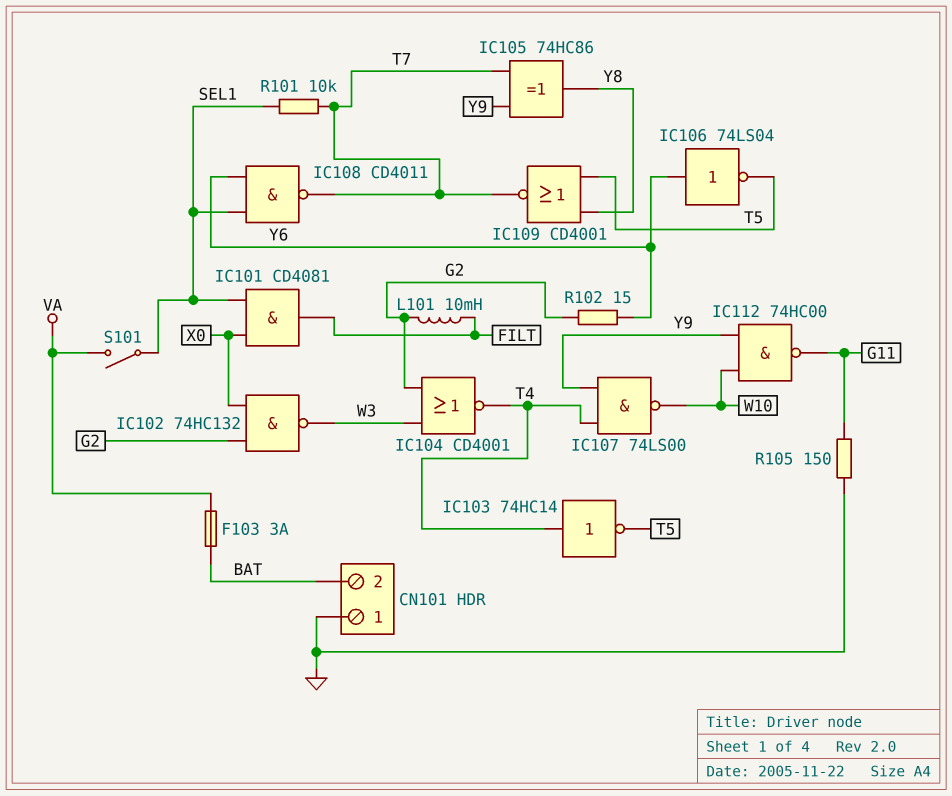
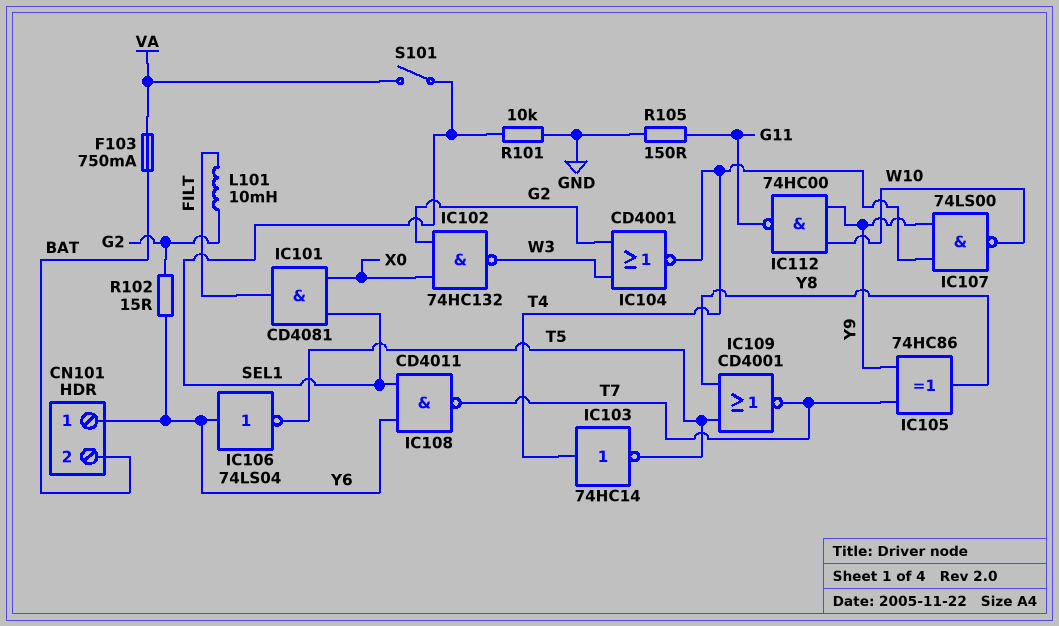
CN101 pin 1: GND -> Y6
F103: 3A (BAT, VA) -> 750mA (BAT, VA)
R101: 10k (SEL1, T7) -> 10k (GND, SEL1)

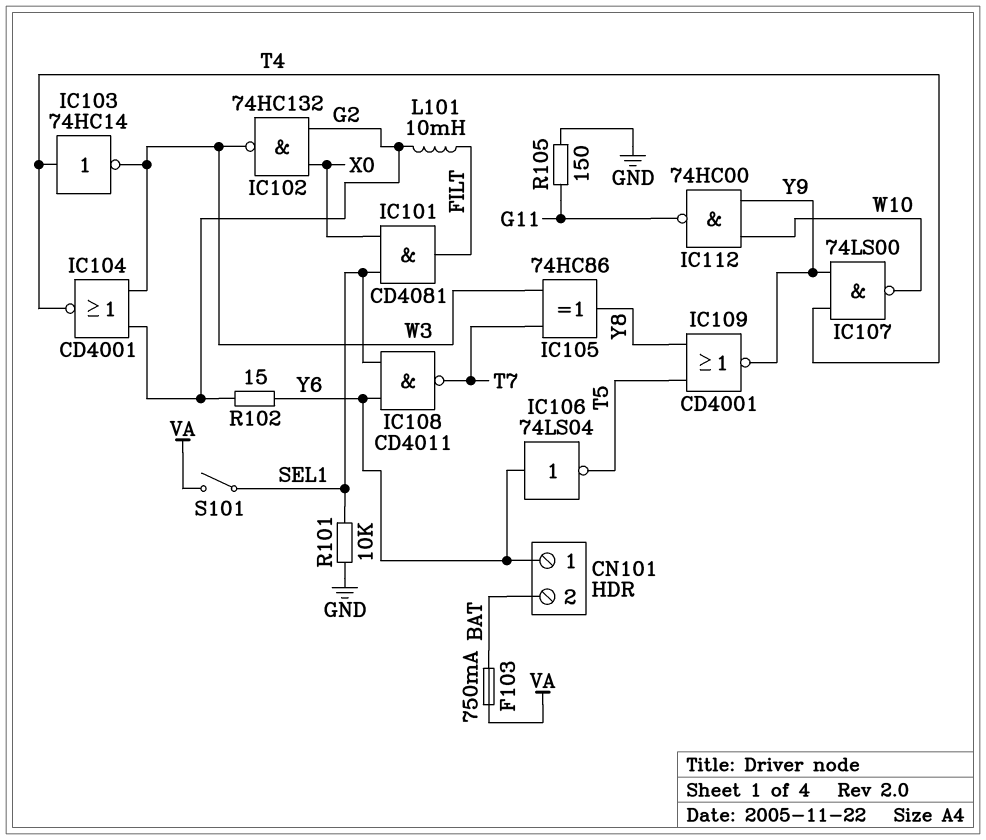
IC103: NOT 74HC14 (in T4, out T5) -> NOT 74HC14 (in T4, out W3)
IC105: XOR 74HC86 (in T7, in Y9, out Y8) -> XOR 74HC86 (in T7, in W3, out Y8)
IC109: NOR CD4001 (in T5, in Y8, out T7) -> NOR CD4001 (in T5, in Y8, out Y9)

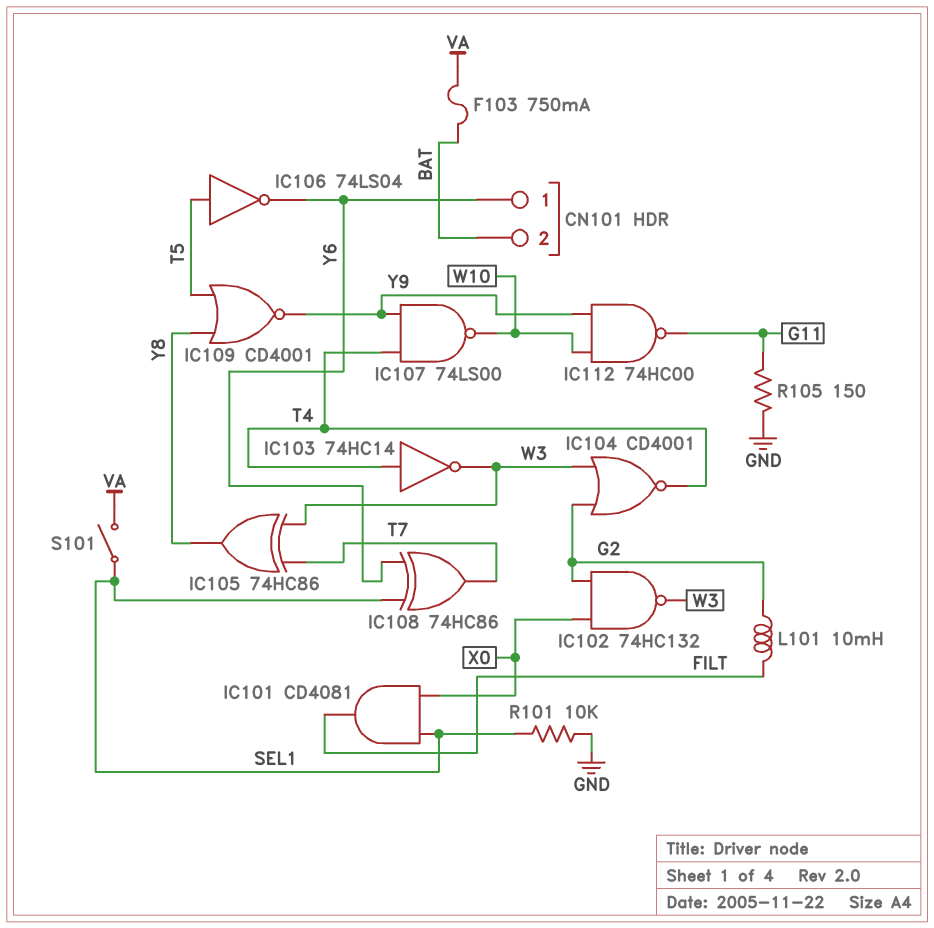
IC106: NOT 74LS04 (in Y6, out T5) -> NOT 74LS04 (in T5, out Y6)
IC108: NAND CD4011 (in SEL1, in Y6, out T7) -> XOR 74HC86 (in SEL1, in Y6, out T7)
R102: 15 (G2, Y6) -> none

